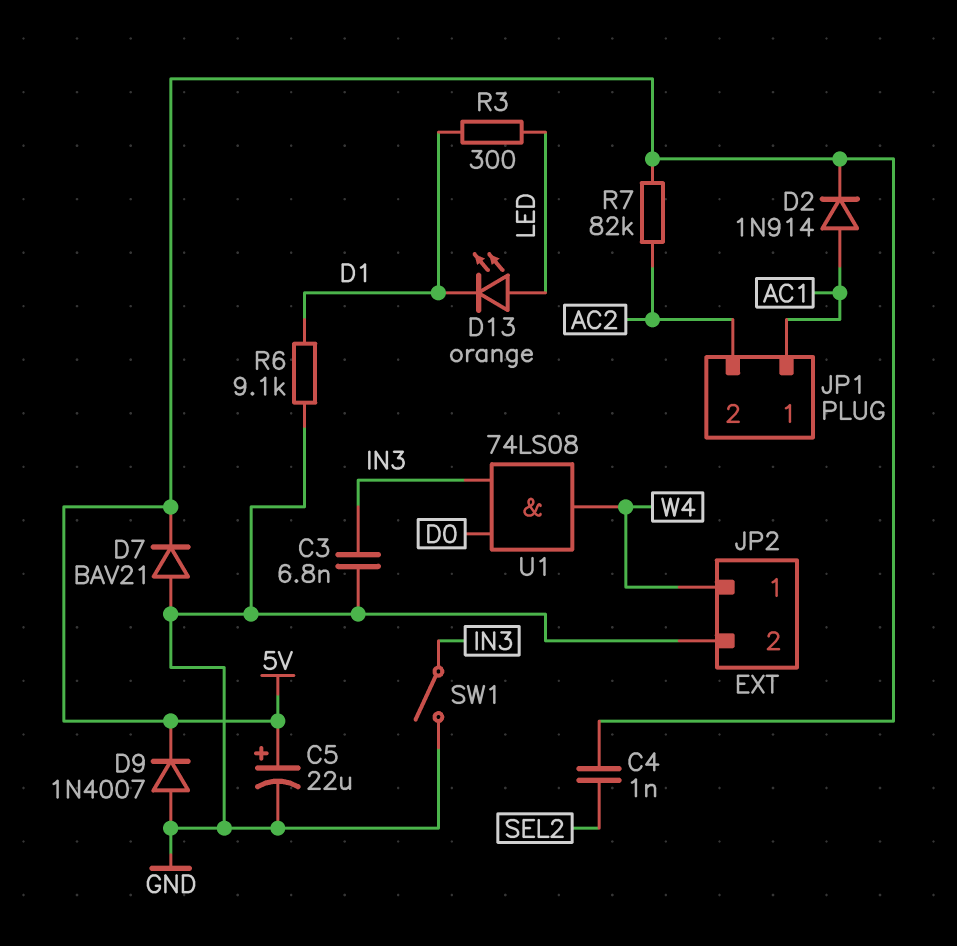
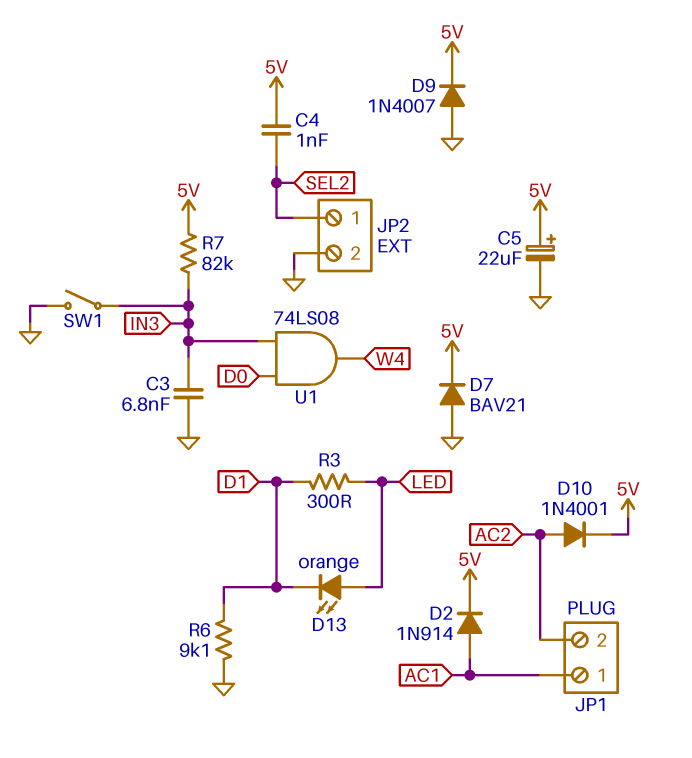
D10: none -> diode 1N4001 (A AC2, K 5V)
JP2 pin 1: W4 -> SEL2
R7: 82k (5V, AC2) -> 82k (5V, IN3)

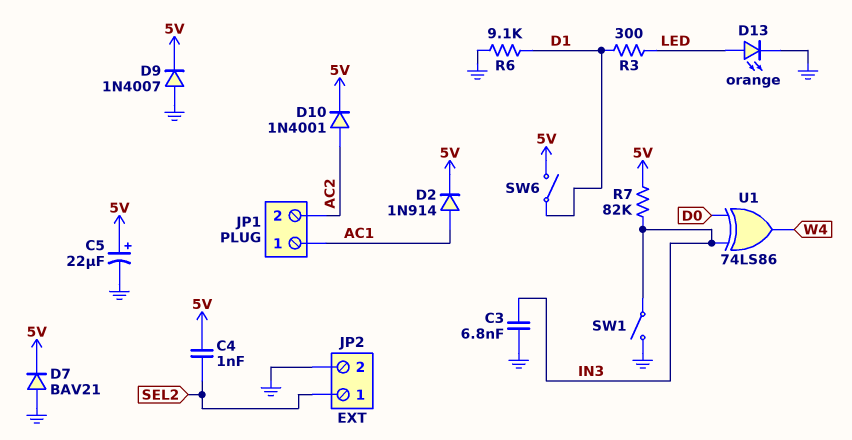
D13: LED orange (A LED, K D1) -> LED orange (A LED, K GND)
SW6: none -> switch (5V, D1)
U1: AND 74LS08 (in D0, in IN3, out W4) -> XOR 74LS86 (in D0, in IN3, out W4)

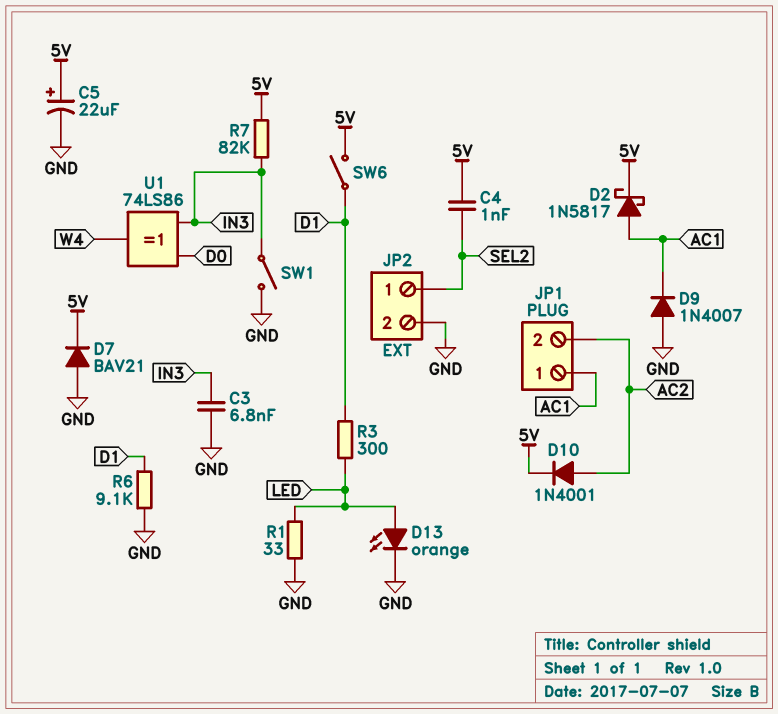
D2: diode 1N914 (A AC1, K 5V) -> schottky 1N5817 (A AC1, K 5V)
D9: diode 1N4007 (A GND, K 5V) -> diode 1N4007 (A GND, K AC1)
R1: none -> 33 (GND, LED)

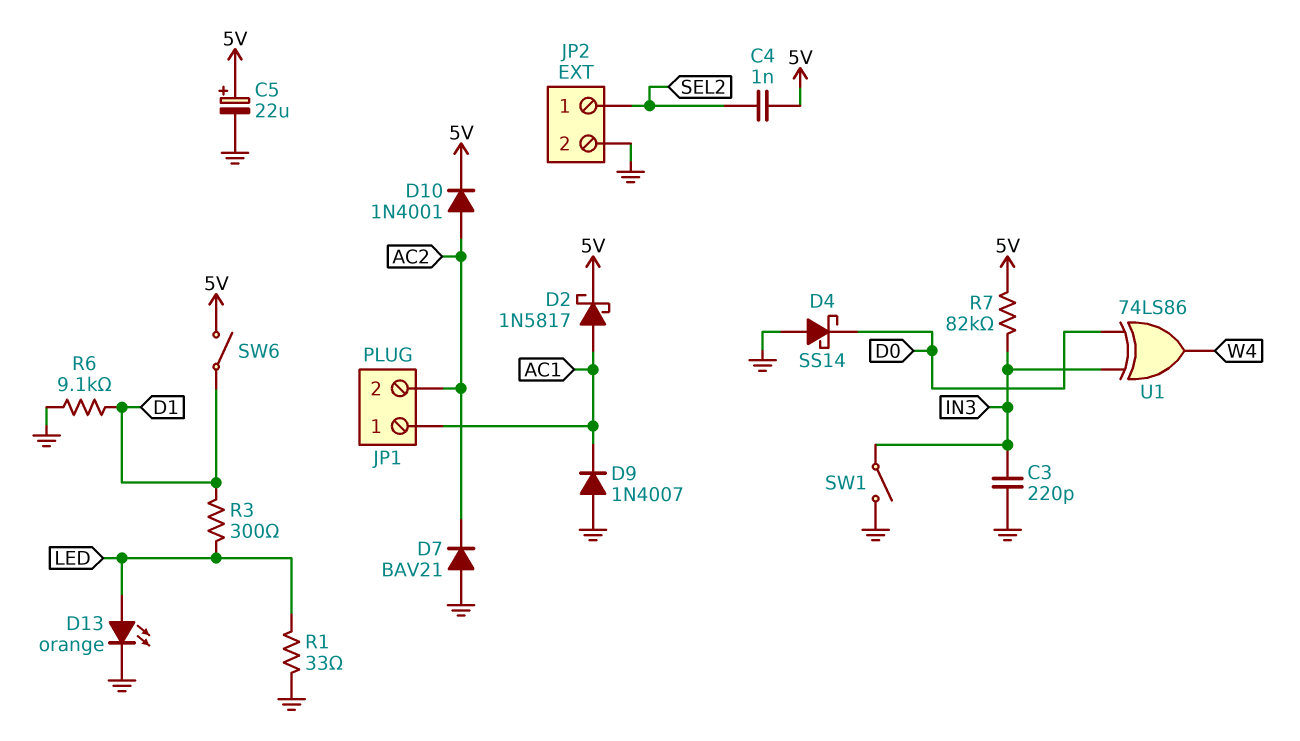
C3: 6.8nF (GND, IN3) -> 220pF (GND, IN3)
D4: none -> schottky SS14 (A GND, K D0)
D7: diode BAV21 (A GND, K 5V) -> diode BAV21 (A GND, K AC2)

